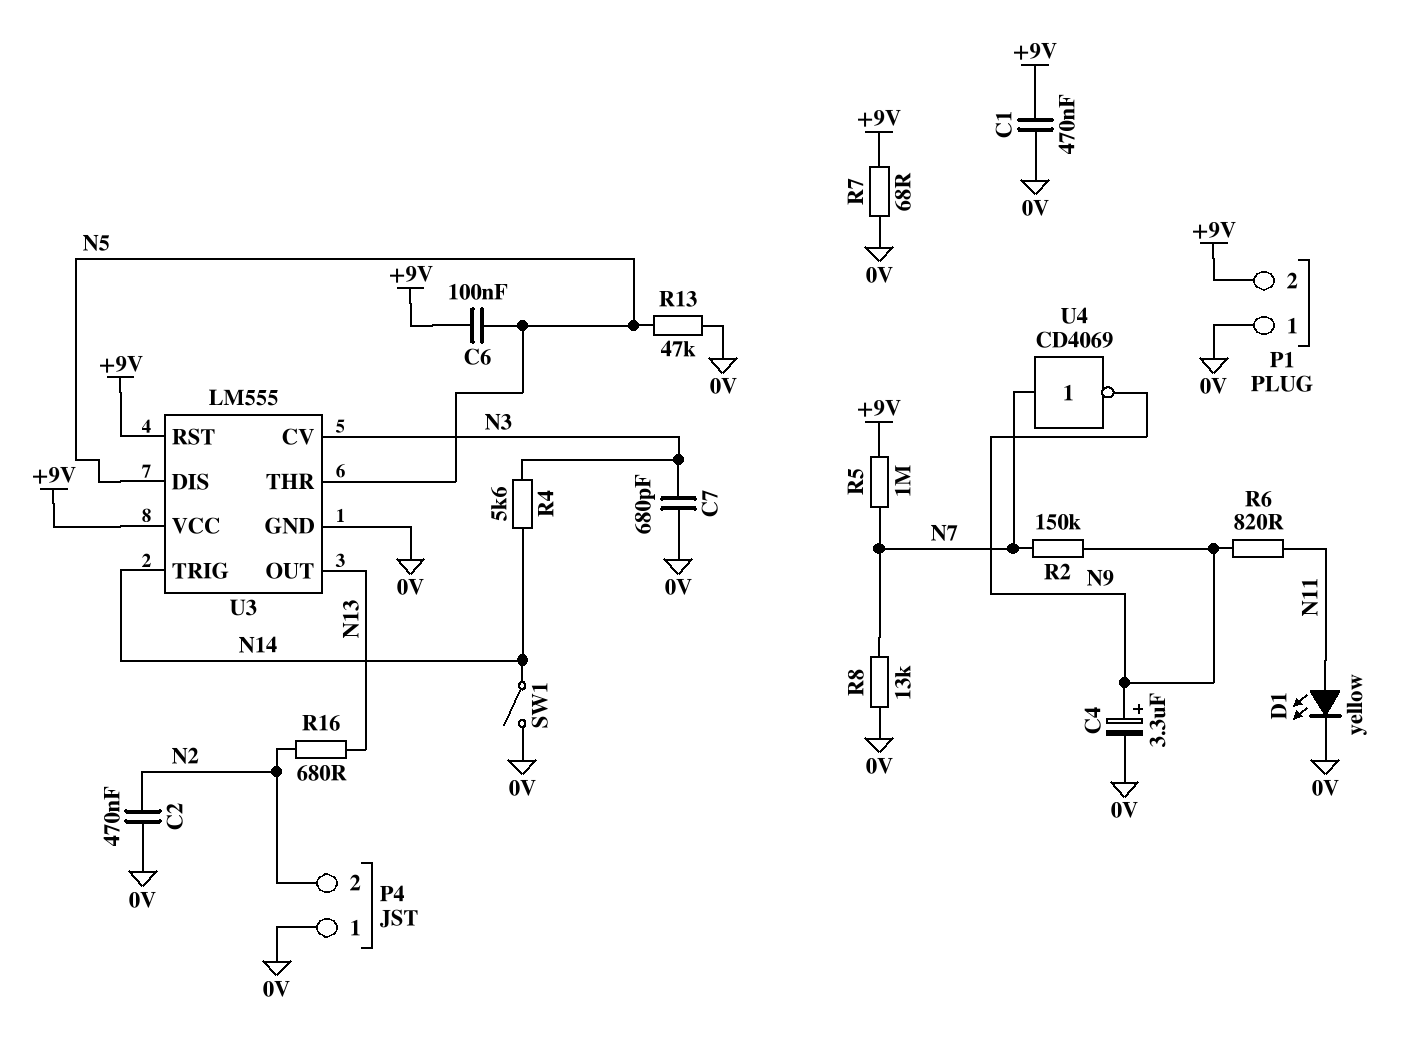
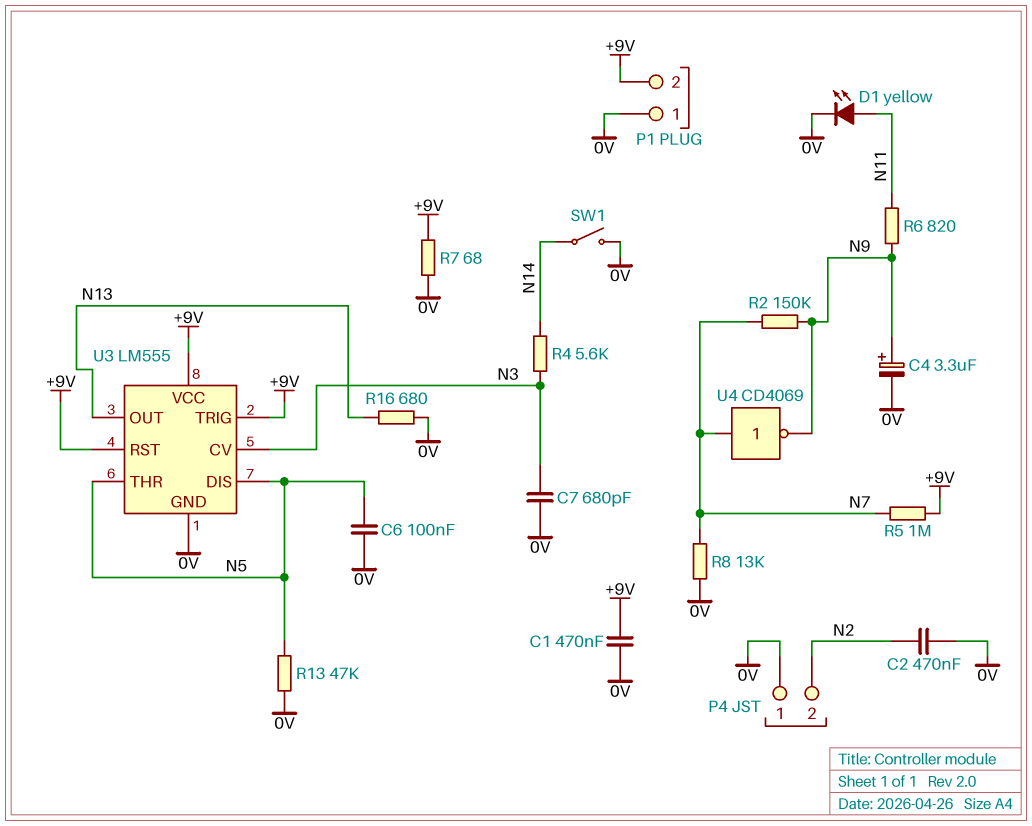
C6: 100nF (+9V, N5) -> 100nF (0V, N5)
R16: 680 (N2, N13) -> 680 (0V, N13)
U3 pin TRIG: N14 -> +9V

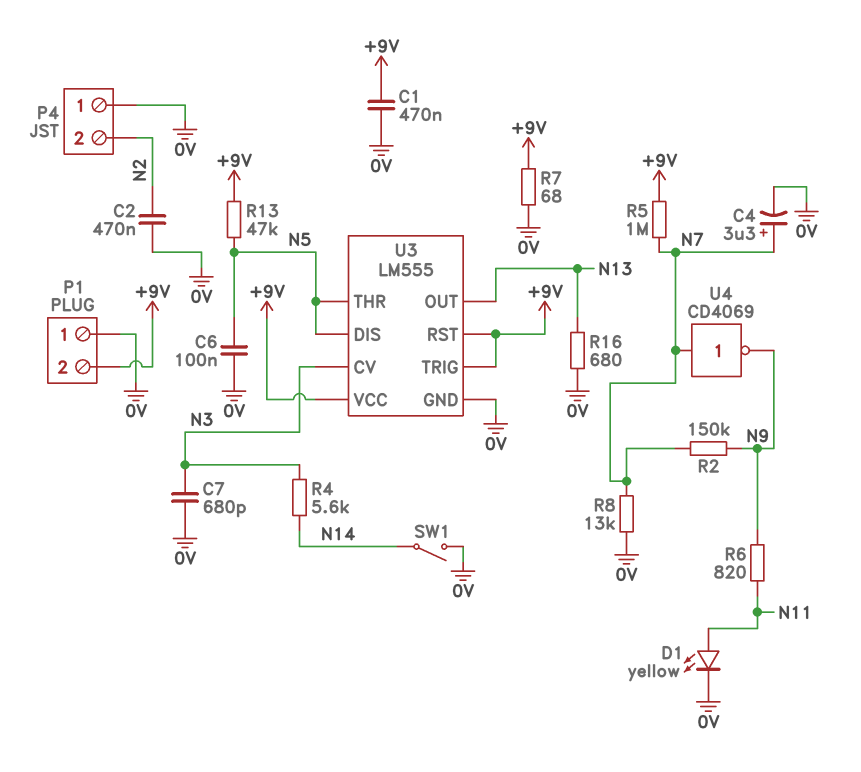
C4: 3.3uF (plus N9, minus 0V) -> 3.3uF (plus N7, minus 0V)
R13: 47k (0V, N5) -> 47k (+9V, N5)

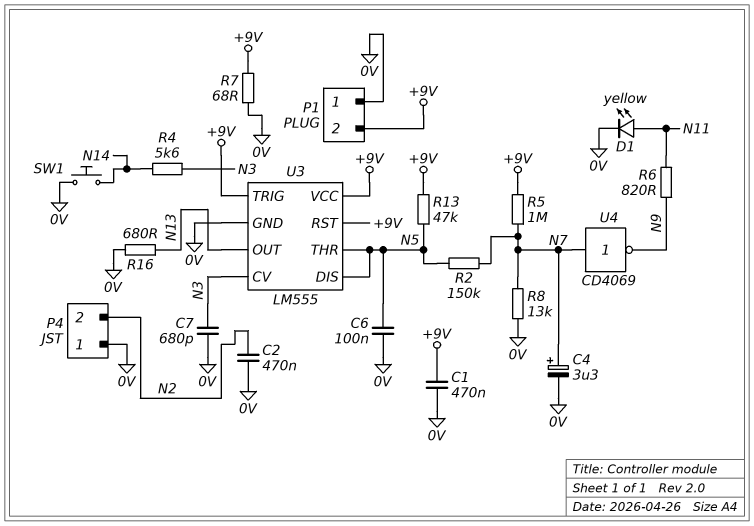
R2: 150k (N7, N9) -> 150k (N5, N7)
SW1: switch (0V, N14) -> button (0V, N14)

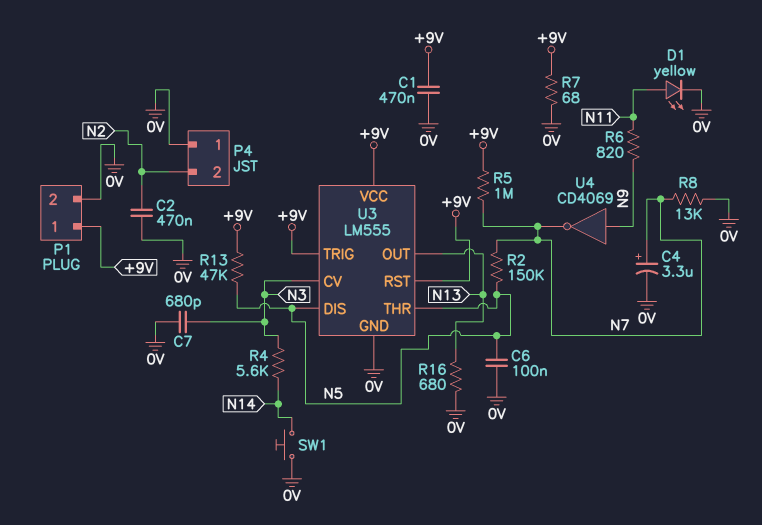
P1 pin 1: 0V -> +9V
P1 pin 2: +9V -> 0V
U4: NOT CD4069 (in N7, out N9) -> NOT CD4069 (in N9, out N7)

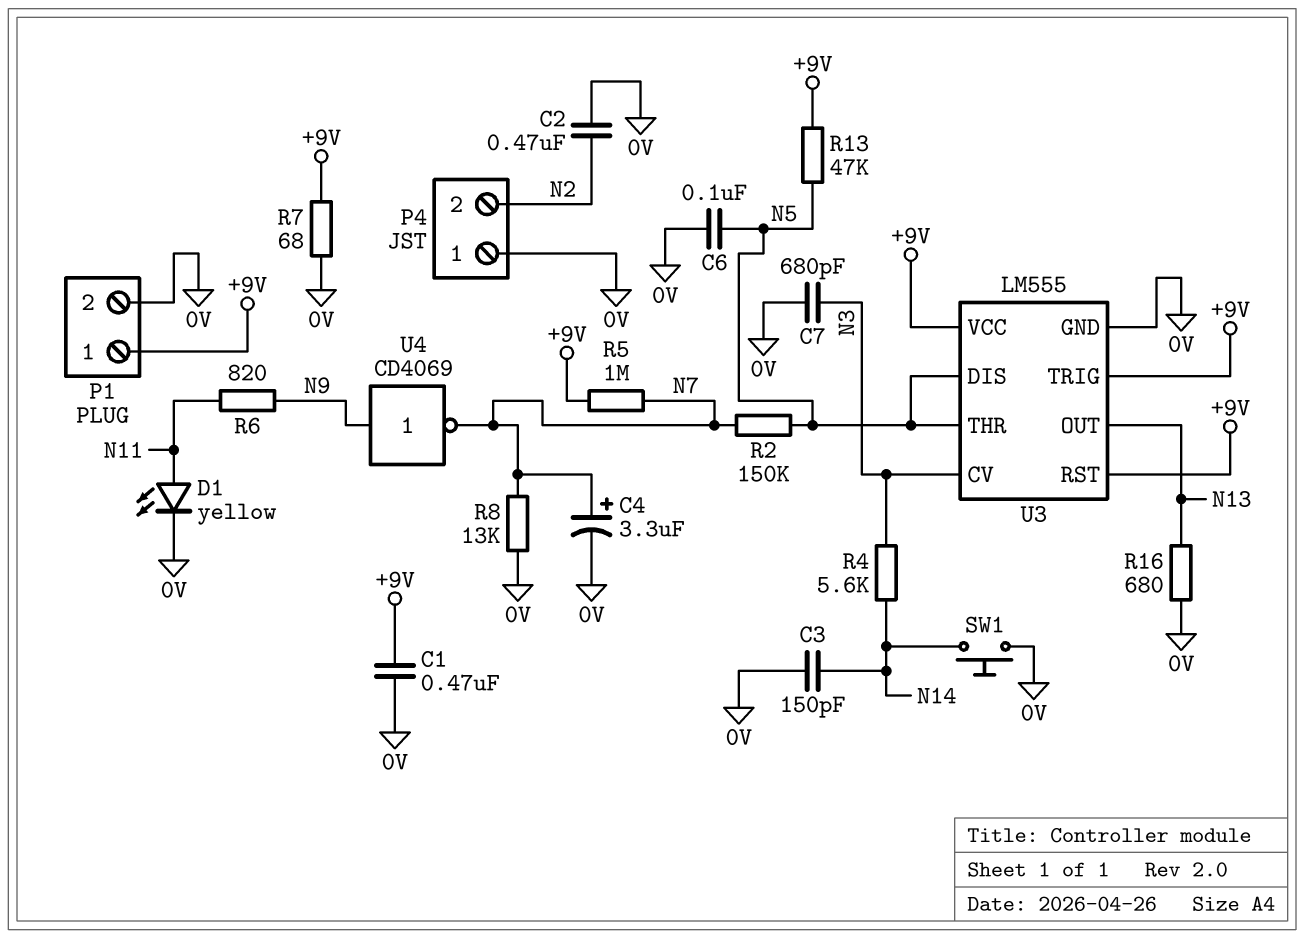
C3: none -> 150pF (0V, N14)

